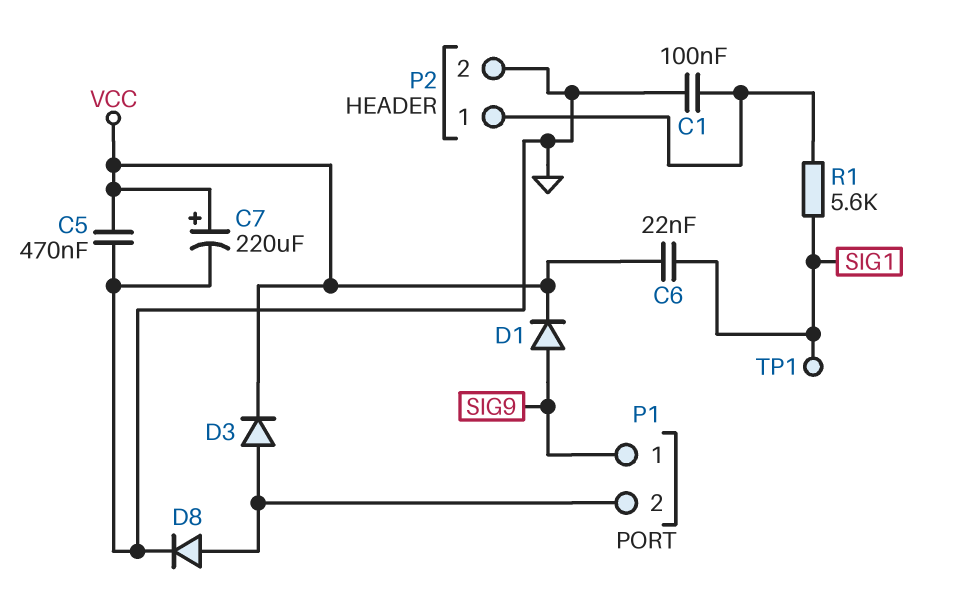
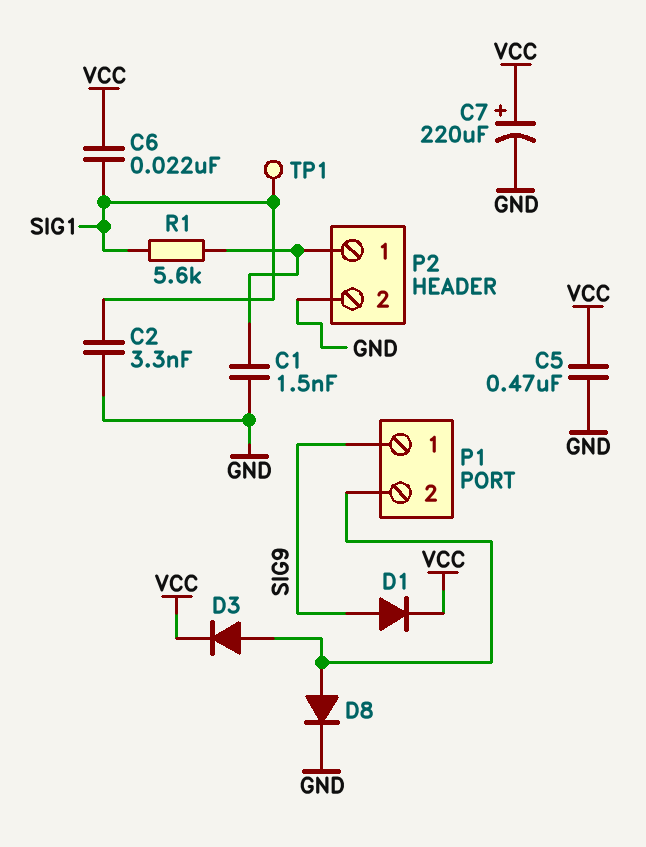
C1: 100nF (GND, P2/1) -> 1.5nF (GND, P2/1)
C2: none -> 3.3nF (GND, SIG1)

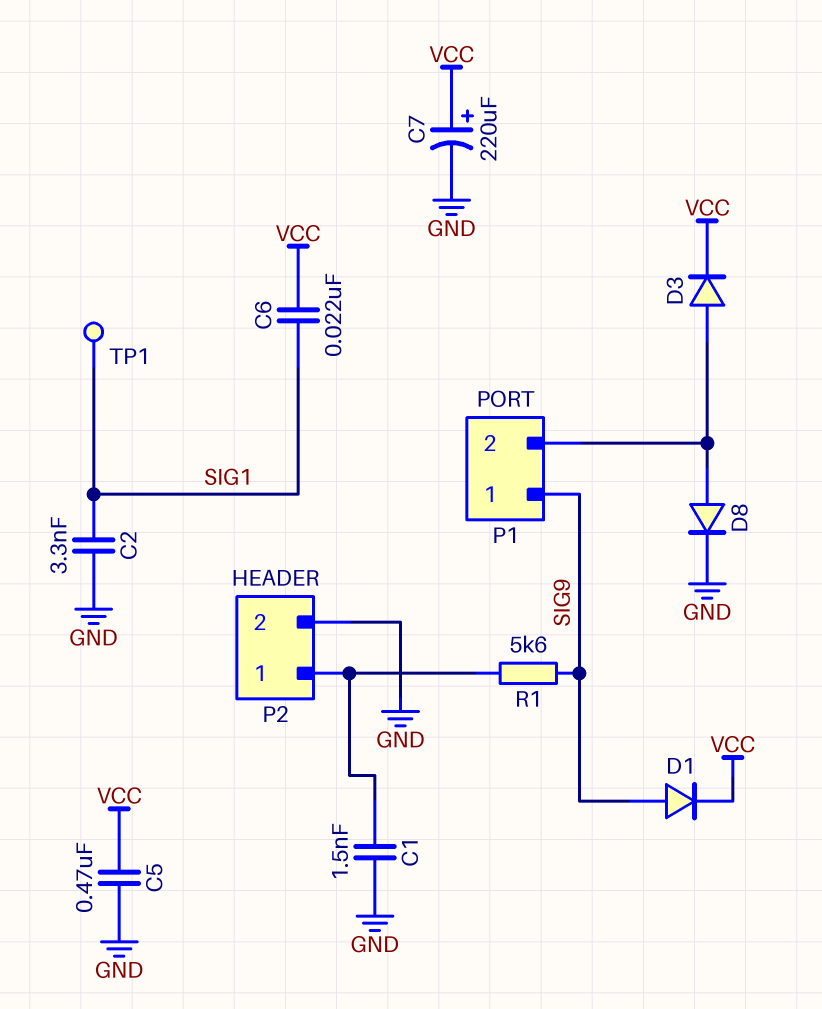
R1: 5.6k (P2/1, SIG1) -> 5.6k (P2/1, SIG9)

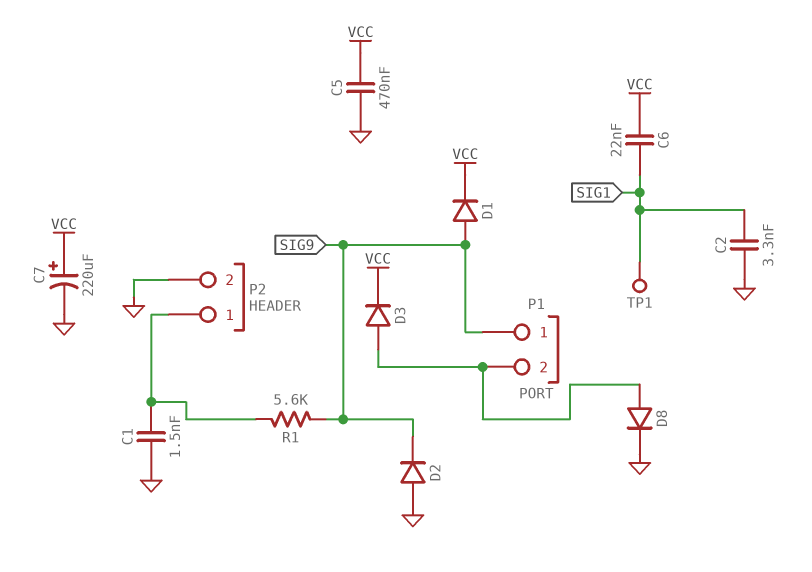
D2: none -> diode (A GND, K SIG9)

